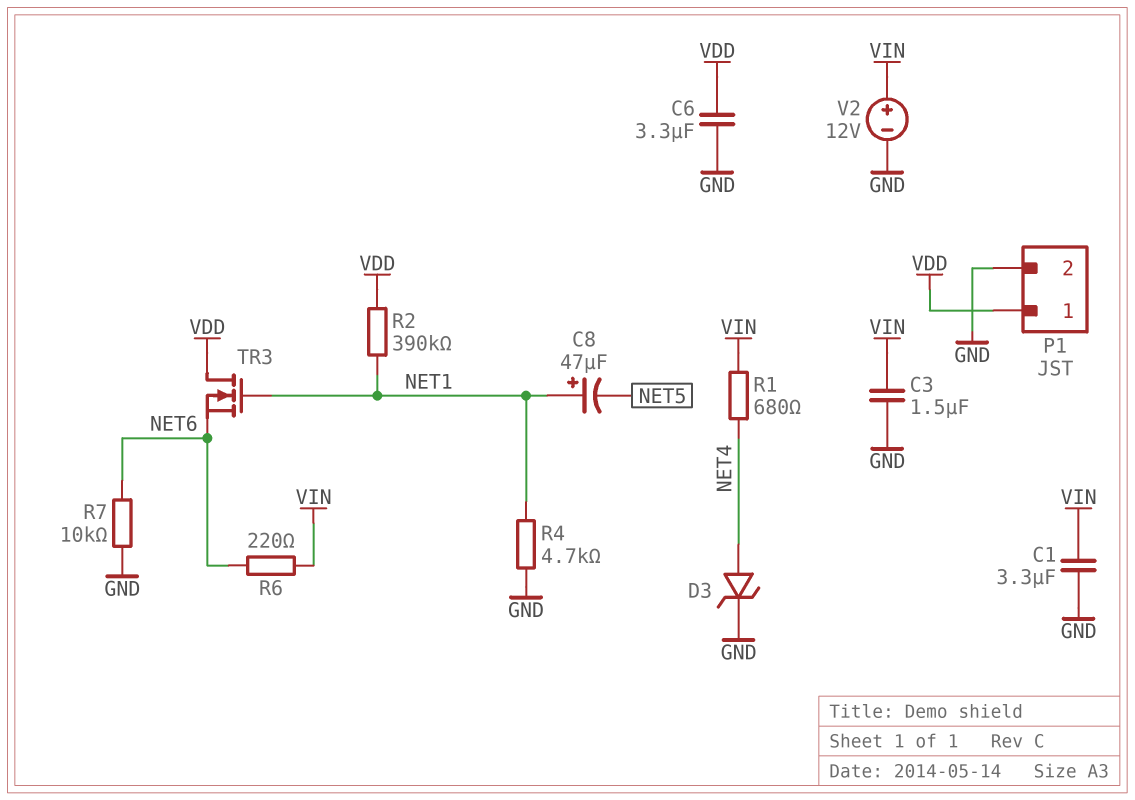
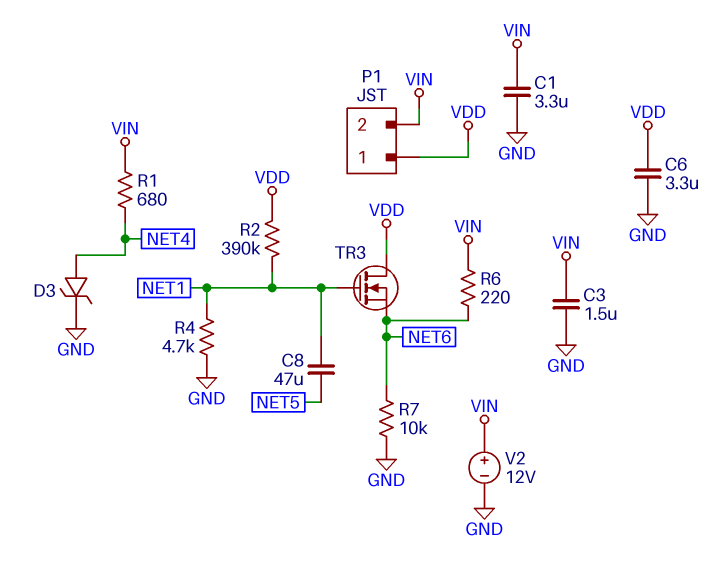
C8: 47uF (plus NET1, minus NET5) -> 47uF (NET1, NET5)
P1 pin 2: GND -> VIN

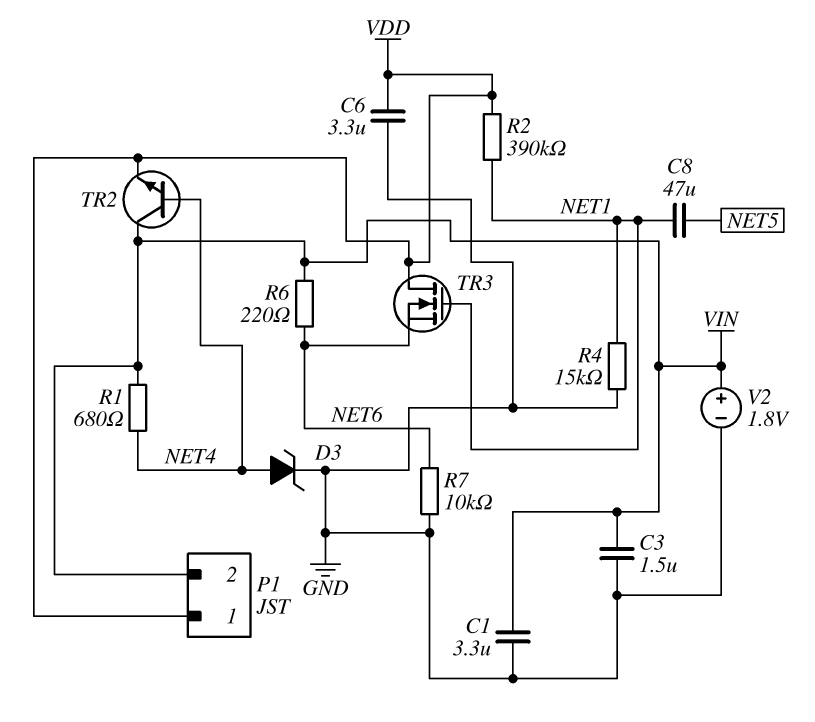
R4: 4.7k (GND, NET1) -> 15k (GND, NET1)
TR2: none -> NPN (B NET4, C VIN, E VDD)
V2: 12V (plus VIN, minus GND) -> 1.8V (plus VIN, minus GND)

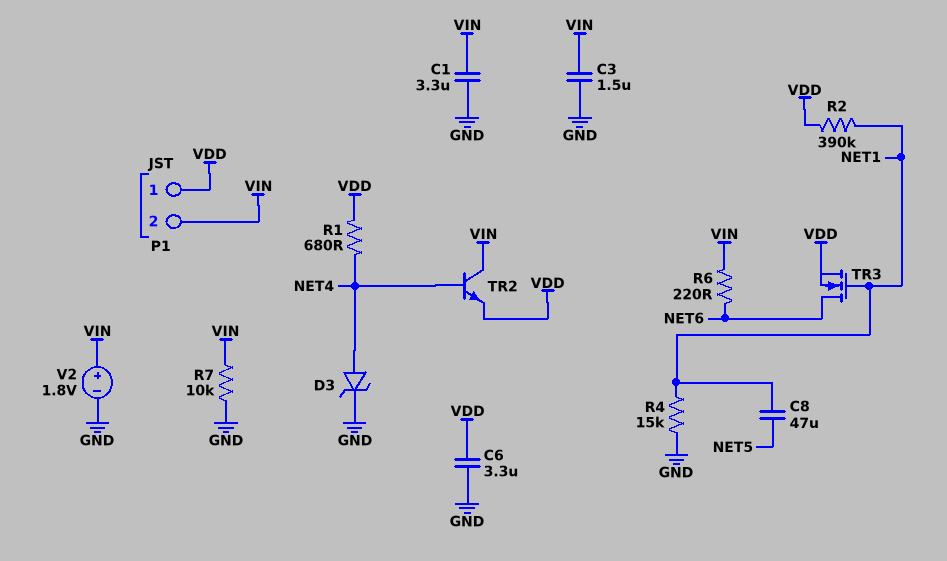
R1: 680 (NET4, VIN) -> 680 (NET4, VDD)
R7: 10k (GND, NET6) -> 10k (GND, VIN)
TR3: NMOS (G NET1, D VDD, S NET6) -> NMOS (G NET1, D NET6, S VDD)

